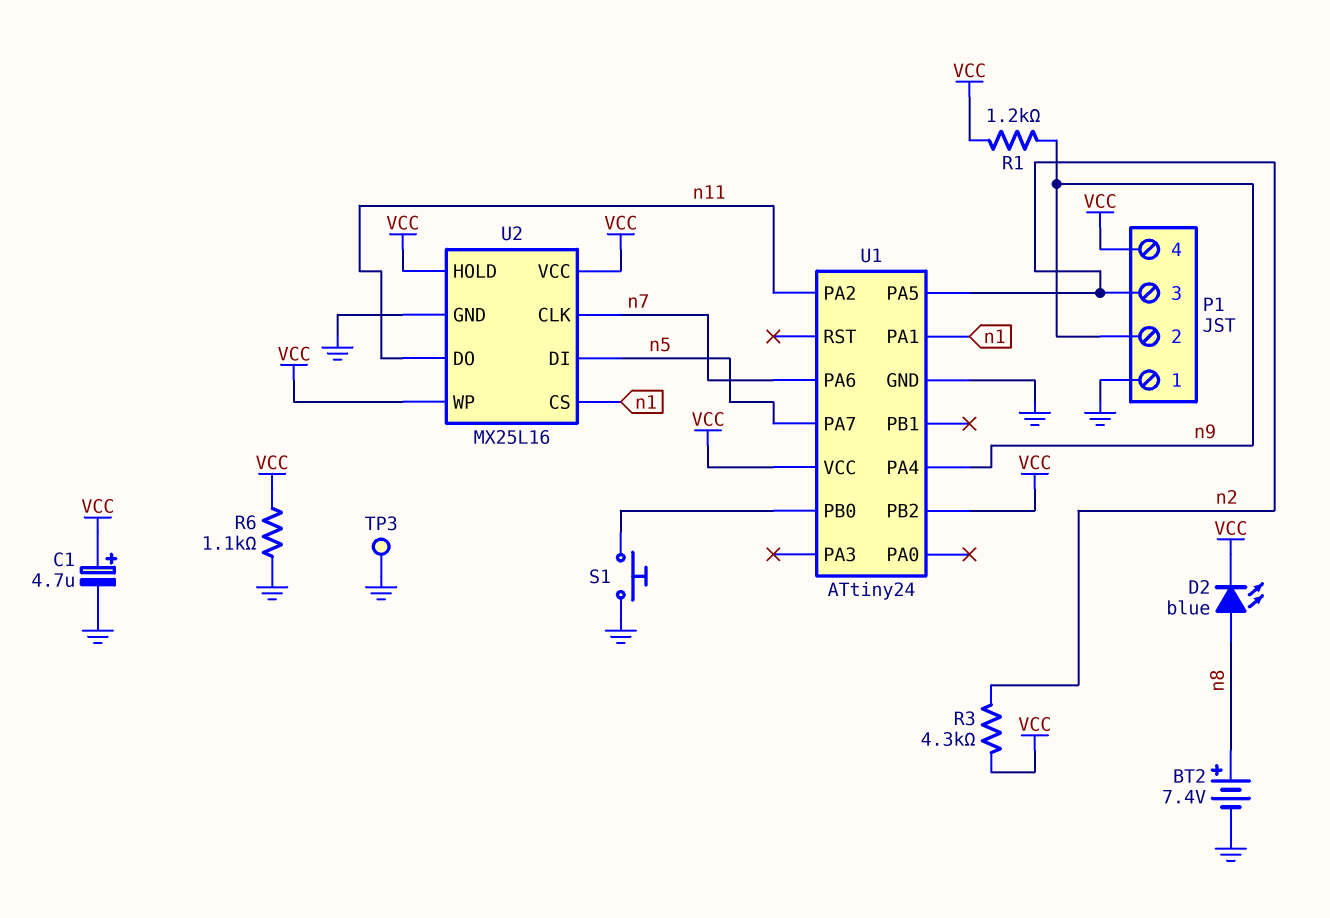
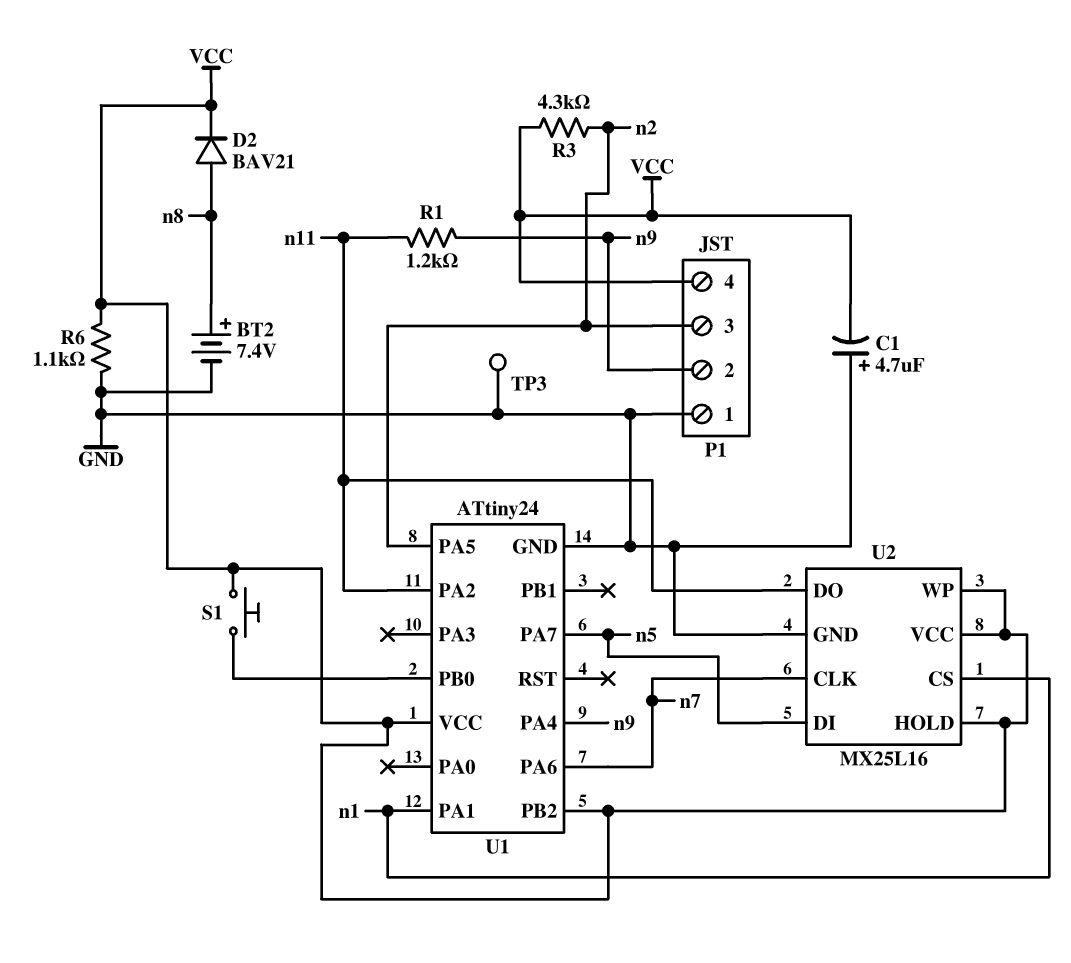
C1: 4.7uF (plus VCC, minus GND) -> 4.7uF (plus GND, minus VCC)
D2: LED blue (A n8, K VCC) -> diode BAV21 (A n8, K VCC)
R1: 1.2k (VCC, n9) -> 1.2k (n9, n11)
S1: button (GND, U1/PB0) -> button (U1/PB0, VCC)

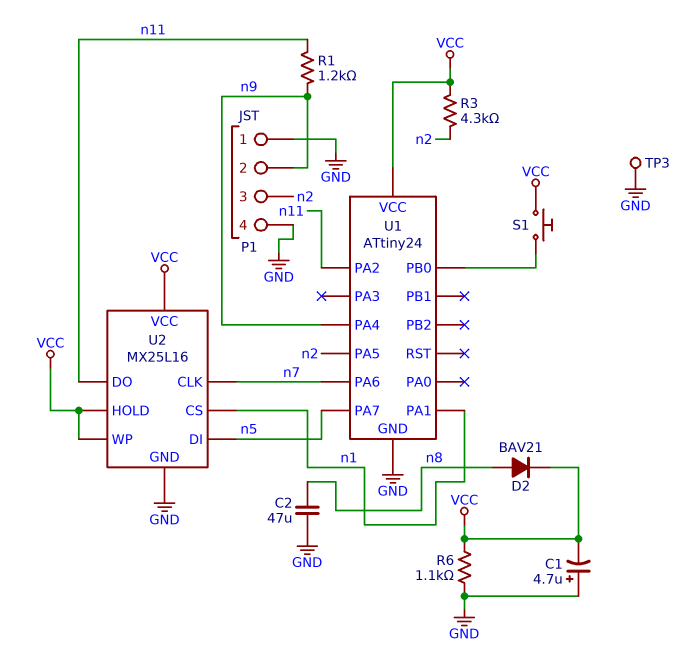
BT2: 7.4V (plus n8, minus GND) -> none
C2: none -> 47uF (GND, n8)
P1 pin 4: VCC -> GND
U1 pin PB2: VCC -> none

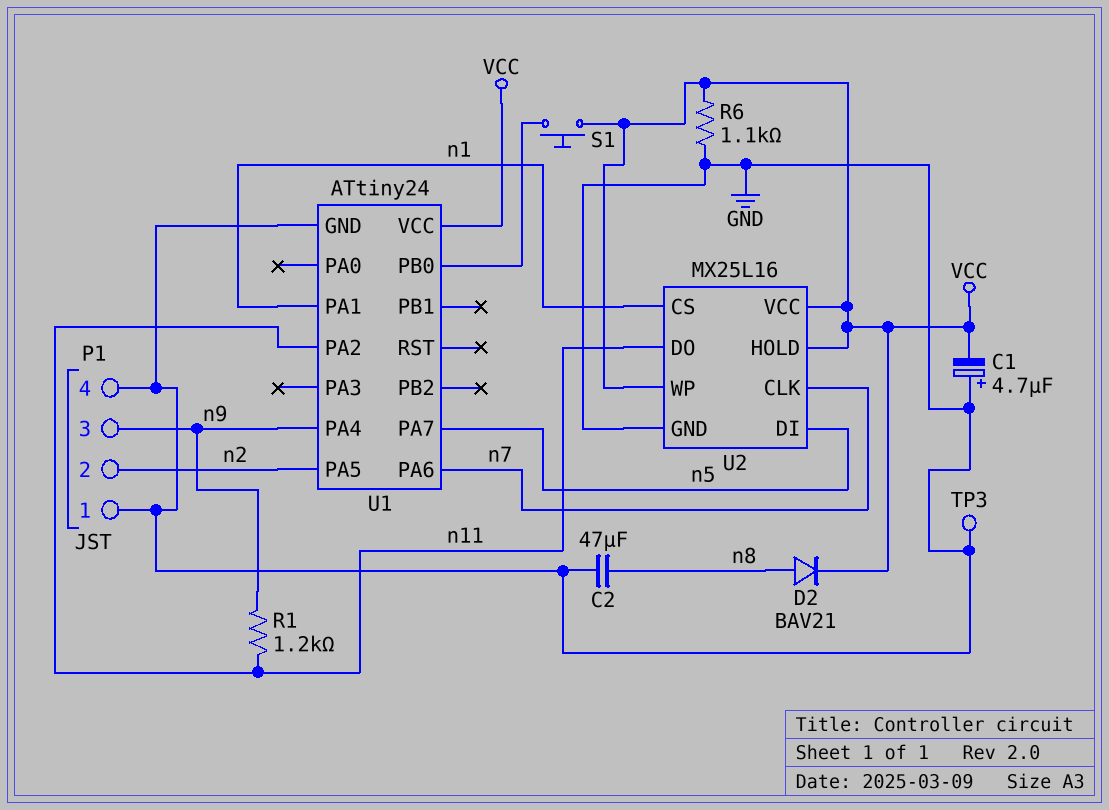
P1 pin 2: n9 -> n2
P1 pin 3: n2 -> n9
R3: 4.3k (VCC, n2) -> none

